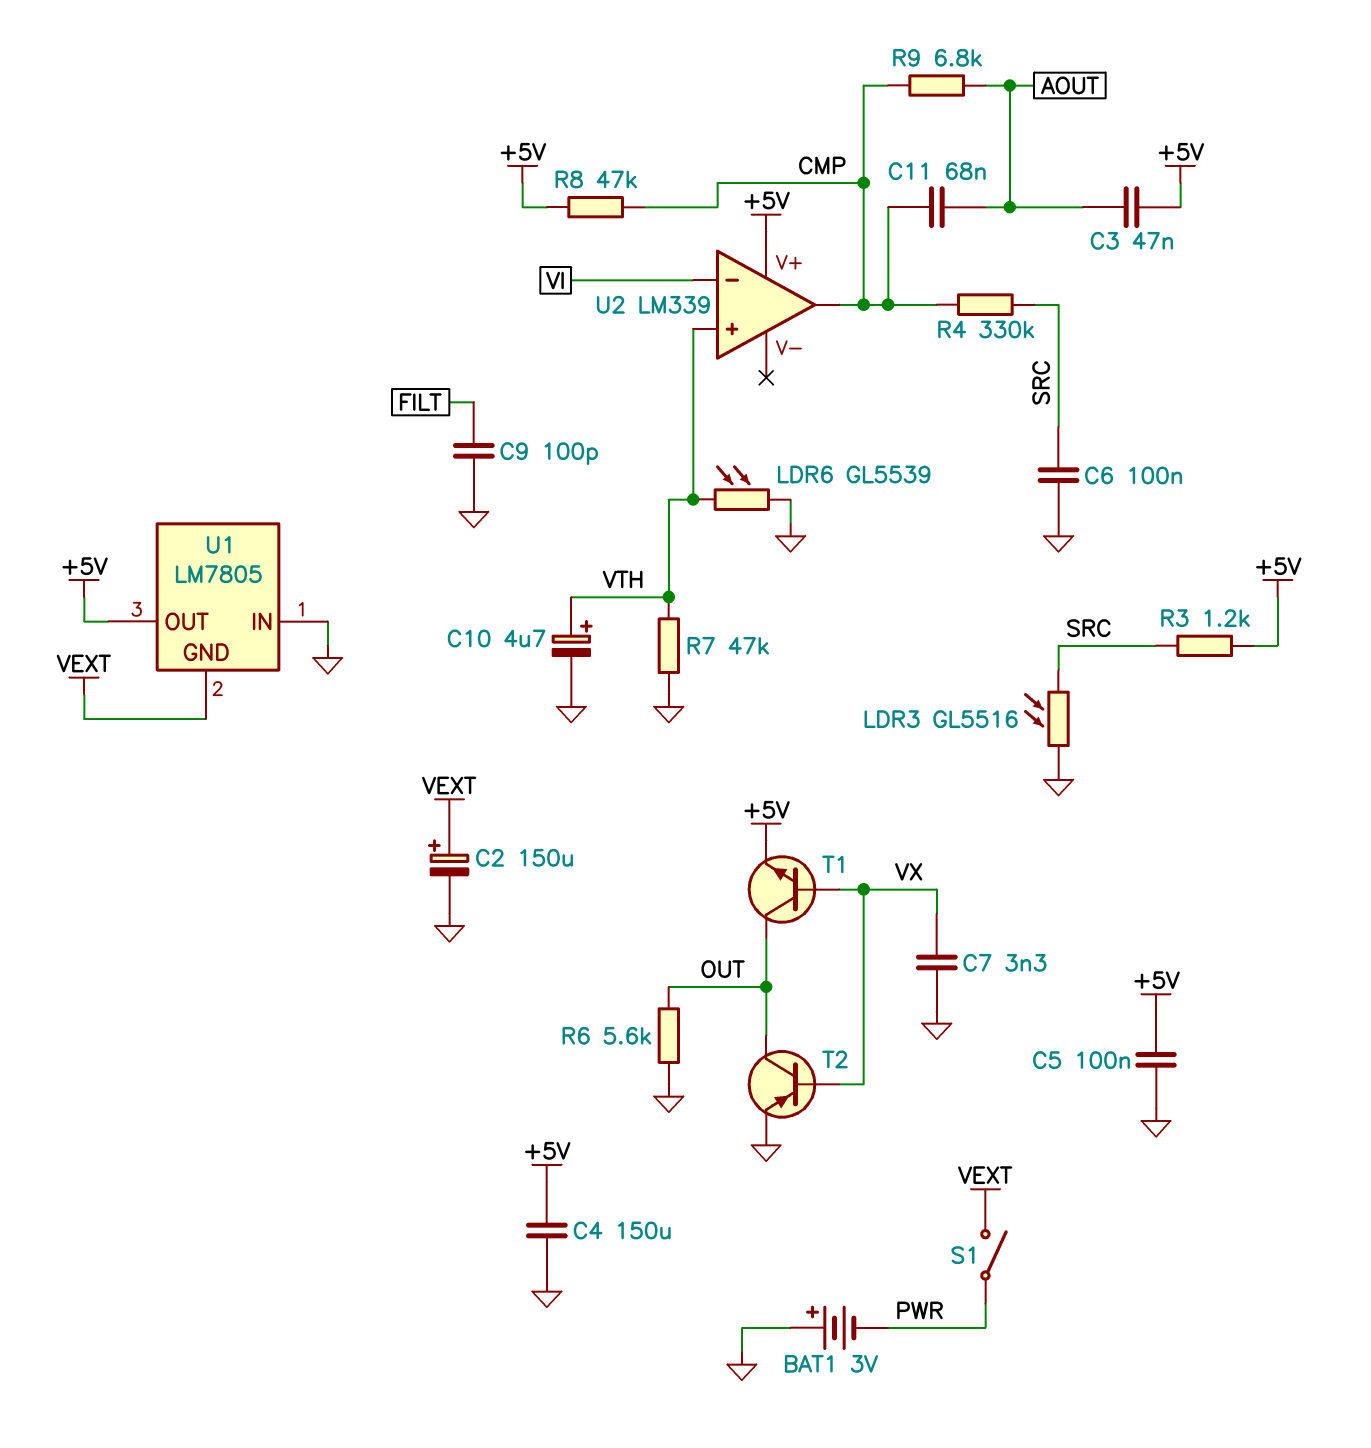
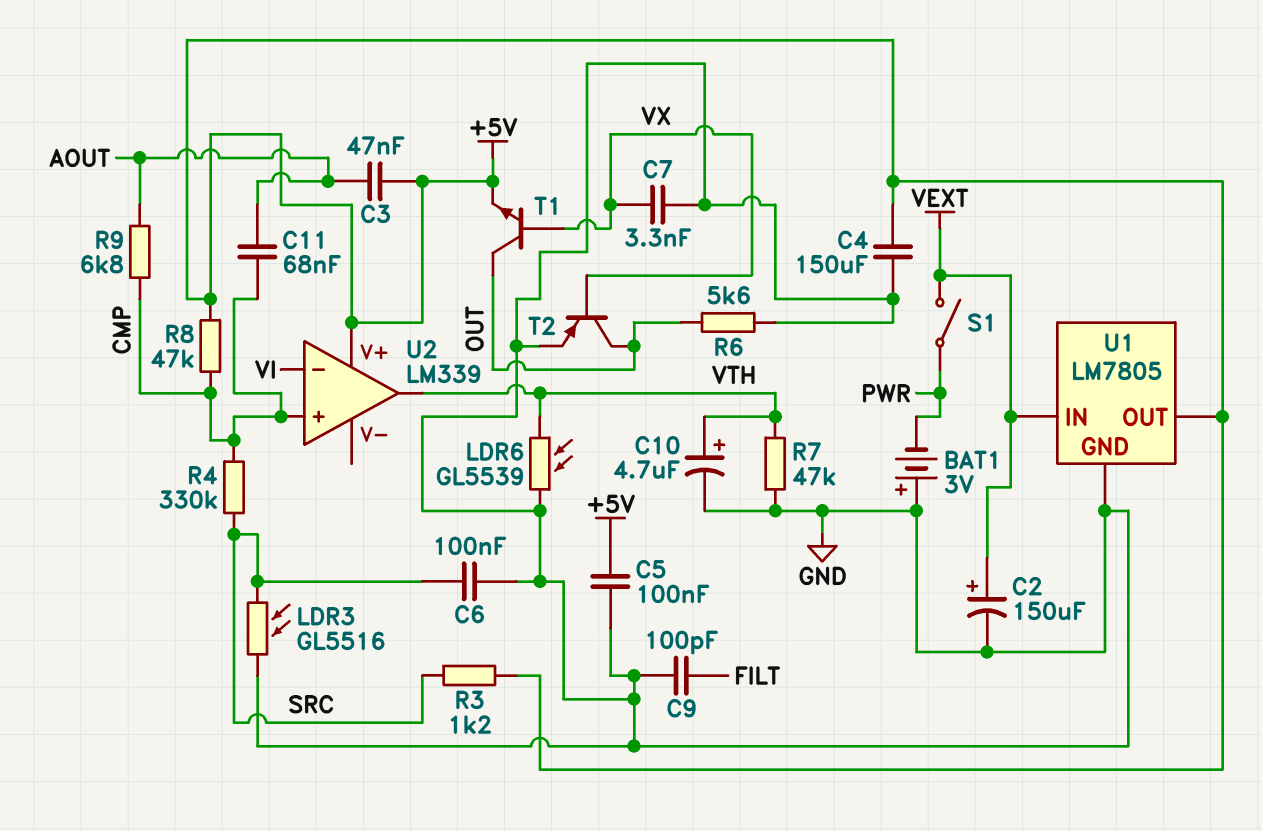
U1 pin GND: VEXT -> GND
U1 pin IN: GND -> VEXT
U2 pin in+: VTH -> CMP
U2 pin out: CMP -> VTH

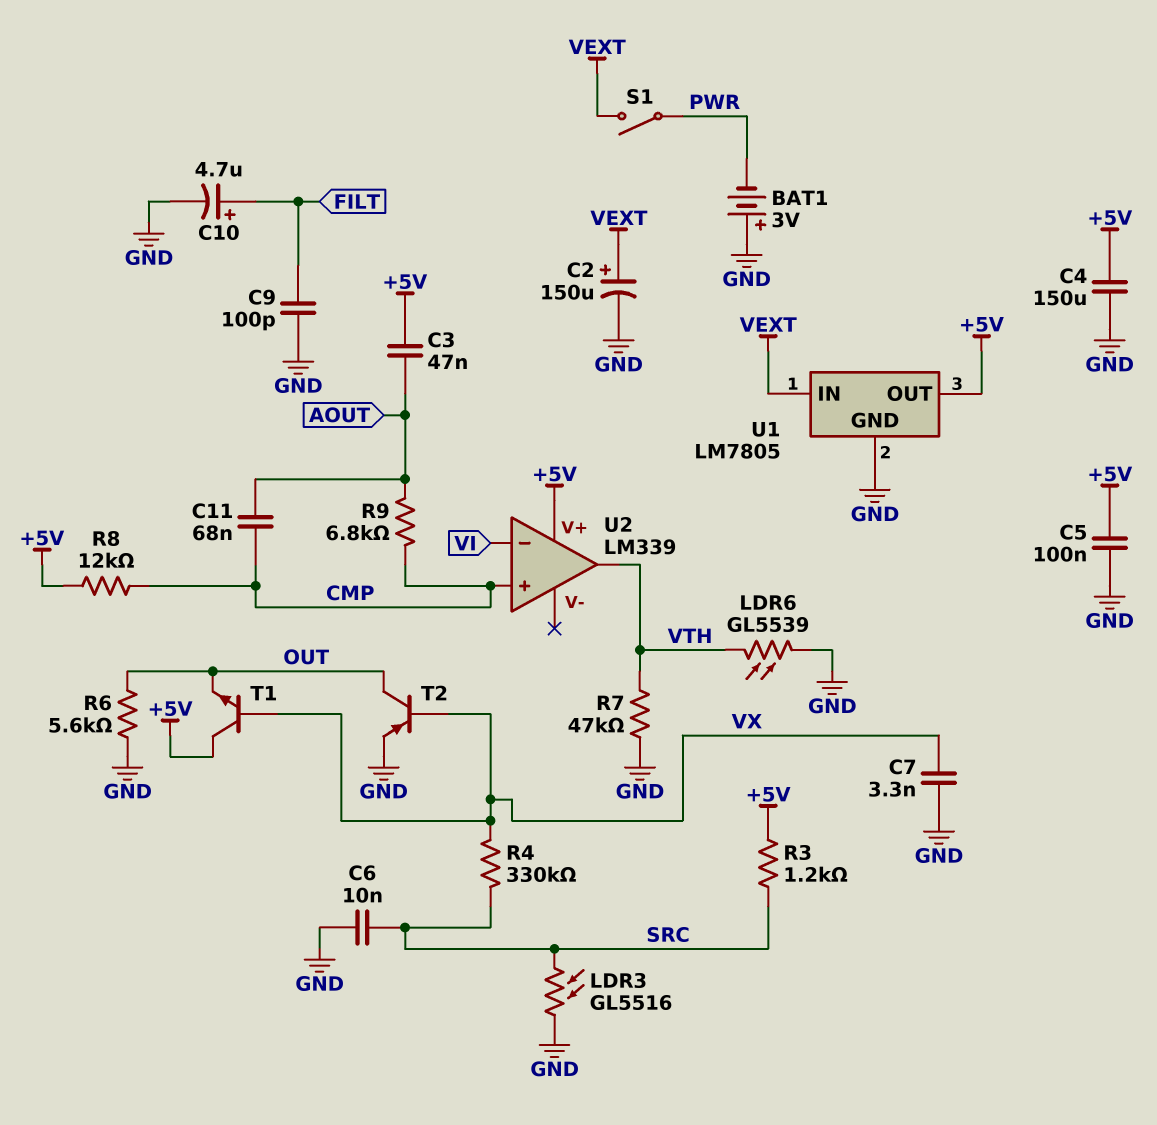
C6: 100nF (GND, SRC) -> 10nF (GND, SRC)
C10: 4.7uF (plus VTH, minus GND) -> 4.7uF (plus FILT, minus GND)
R4: 330k (CMP, SRC) -> 330k (SRC, VX)
R8: 47k (+5V, CMP) -> 12k (+5V, CMP)
T1: NPN (B VX, C OUT, E +5V) -> NPN (B VX, C +5V, E OUT)

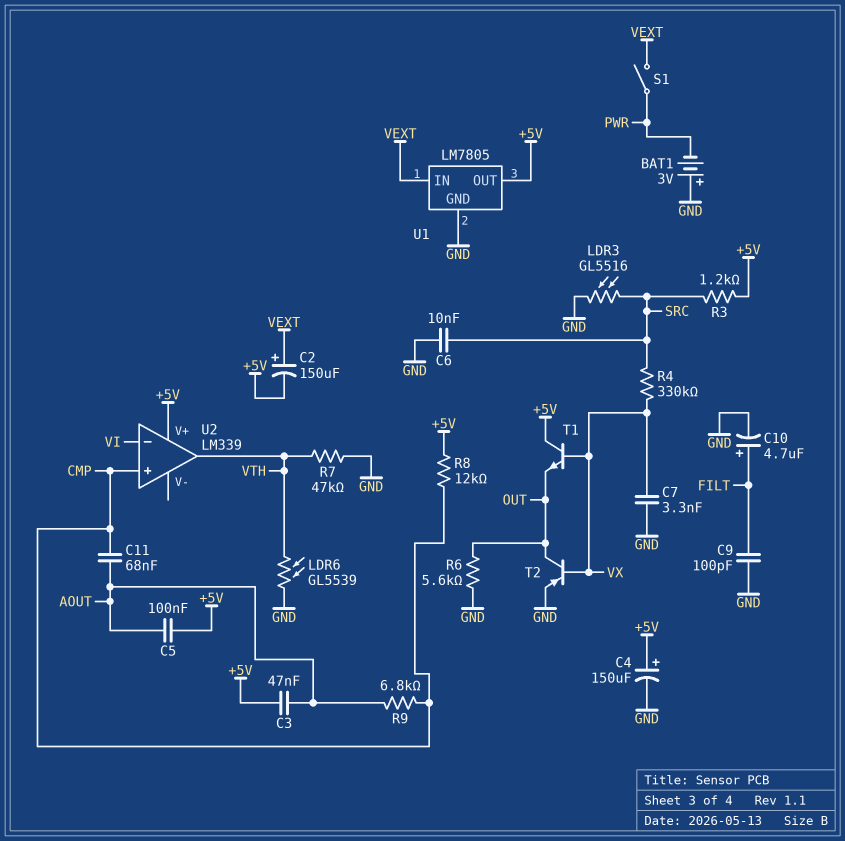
C2: 150uF (plus VEXT, minus GND) -> 150uF (plus VEXT, minus +5V)
C4: 150uF (+5V, GND) -> 150uF (plus +5V, minus GND)
C5: 100nF (+5V, GND) -> 100nF (+5V, AOUT)

